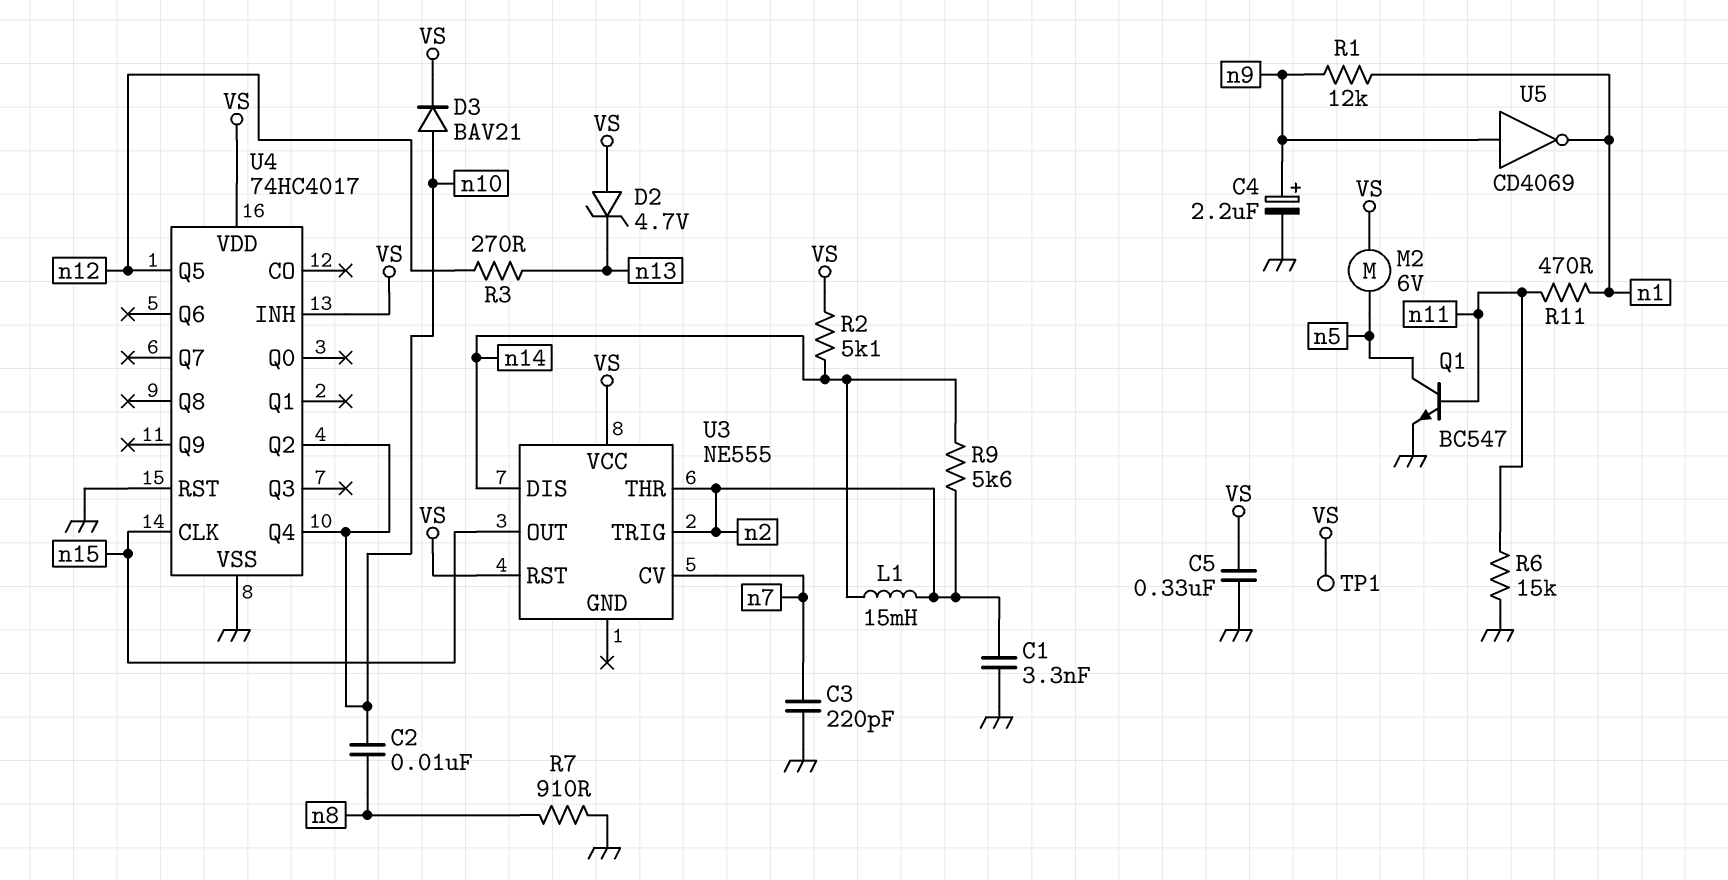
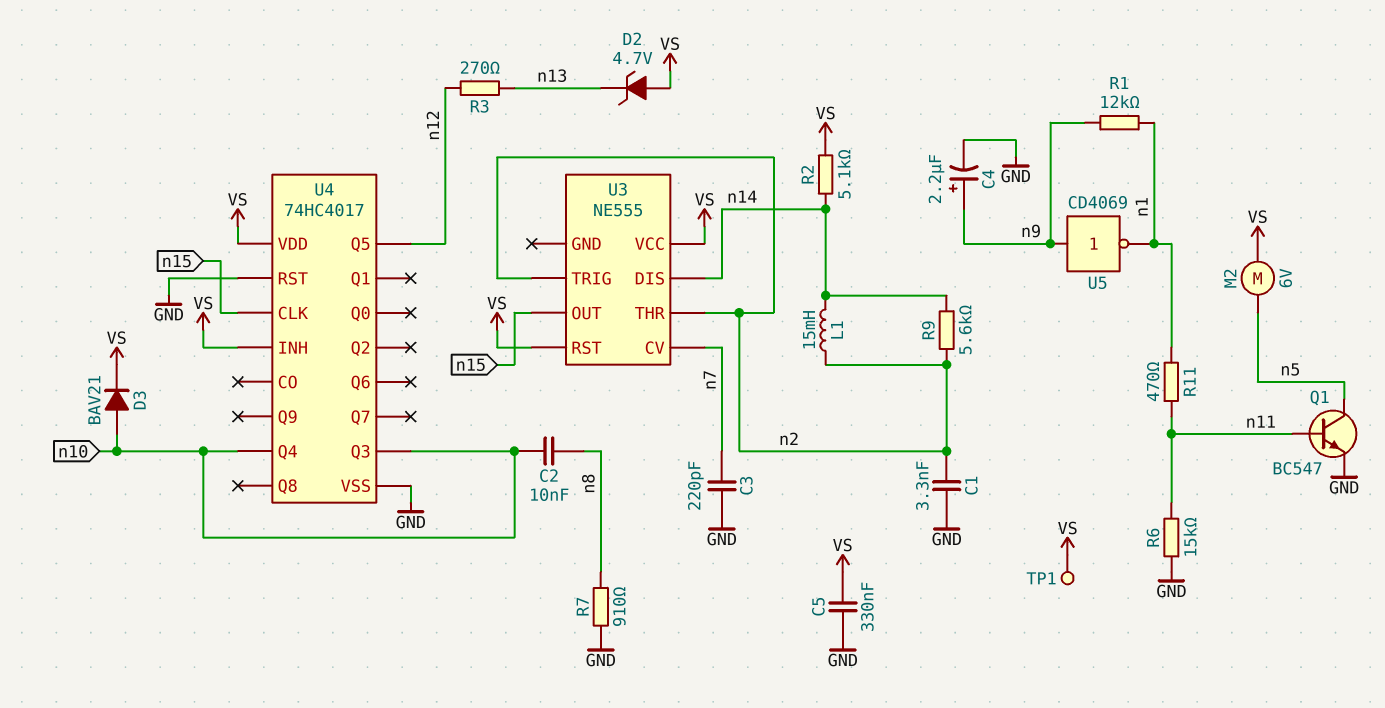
U4 pin Q2: n10 -> none
U4 pin Q3: none -> n10

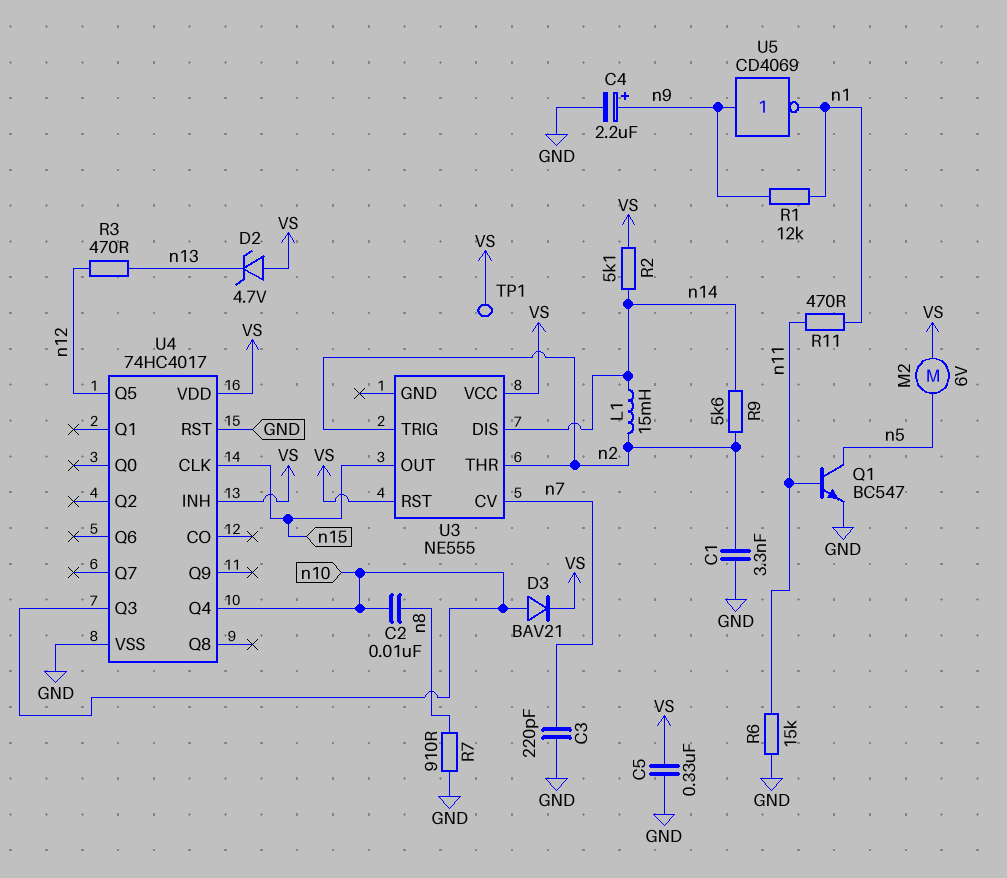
R3: 270 (n12, n13) -> 470 (n12, n13)

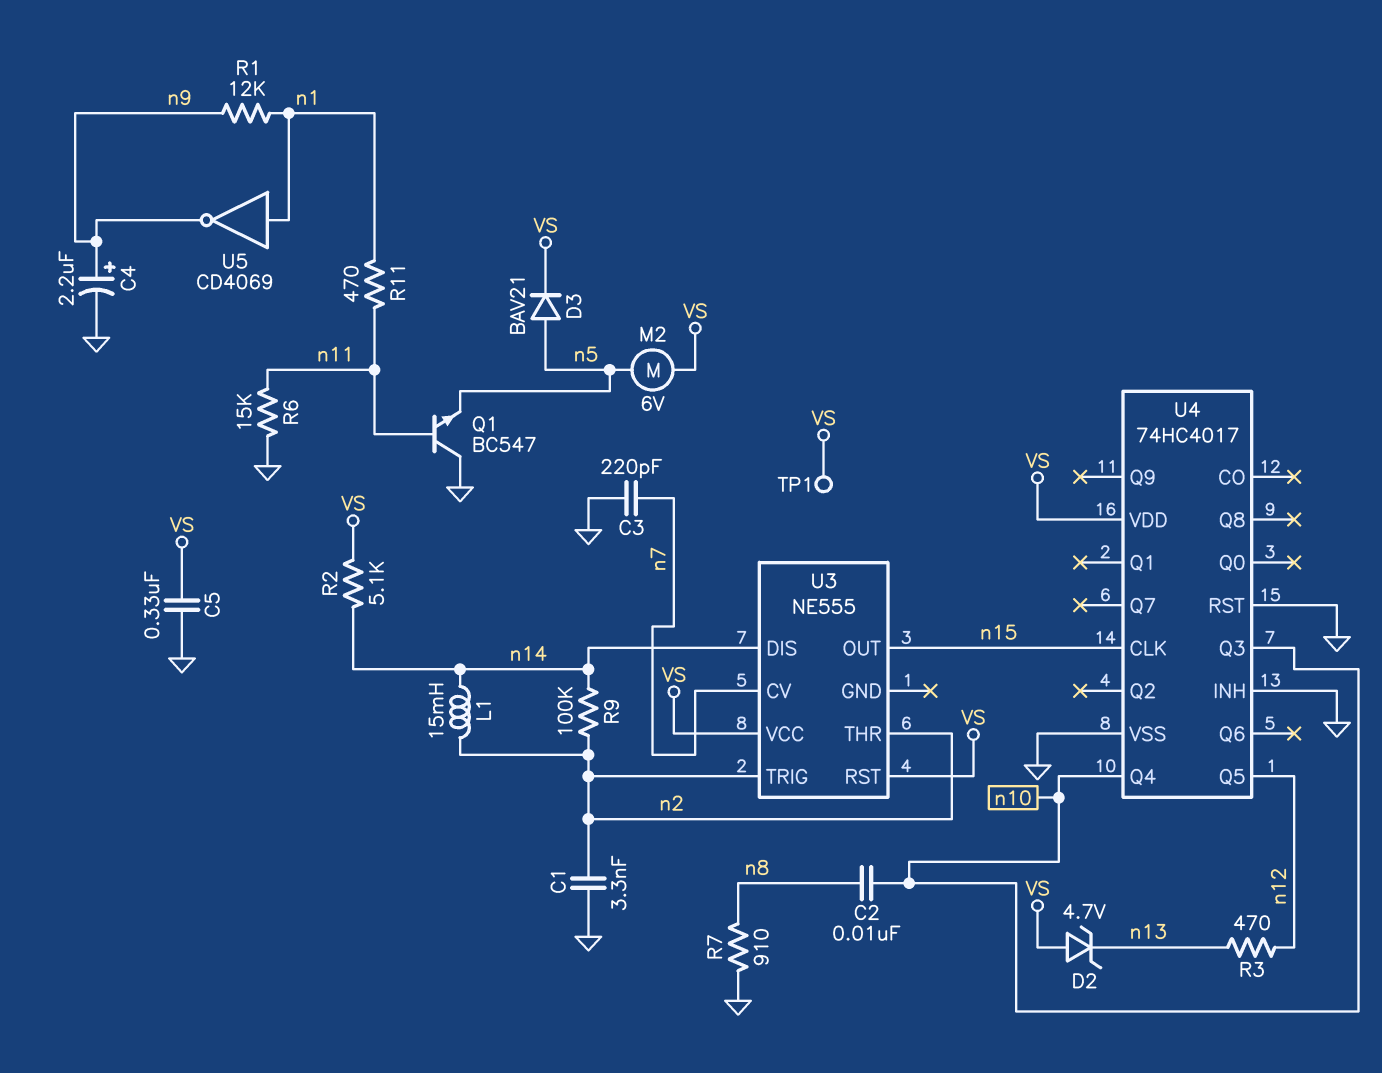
D3: diode BAV21 (A n10, K VS) -> diode BAV21 (A n5, K VS)
Q1: NPN BC547 (B n11, C n5, E GND) -> NPN BC547 (B n11, C GND, E n5)
R9: 5.6k (n2, n14) -> 100k (n2, n14)
U4 pin INH: VS -> GND
U5: NOT CD4069 (in n9, out n1) -> NOT CD4069 (in n1, out n9)

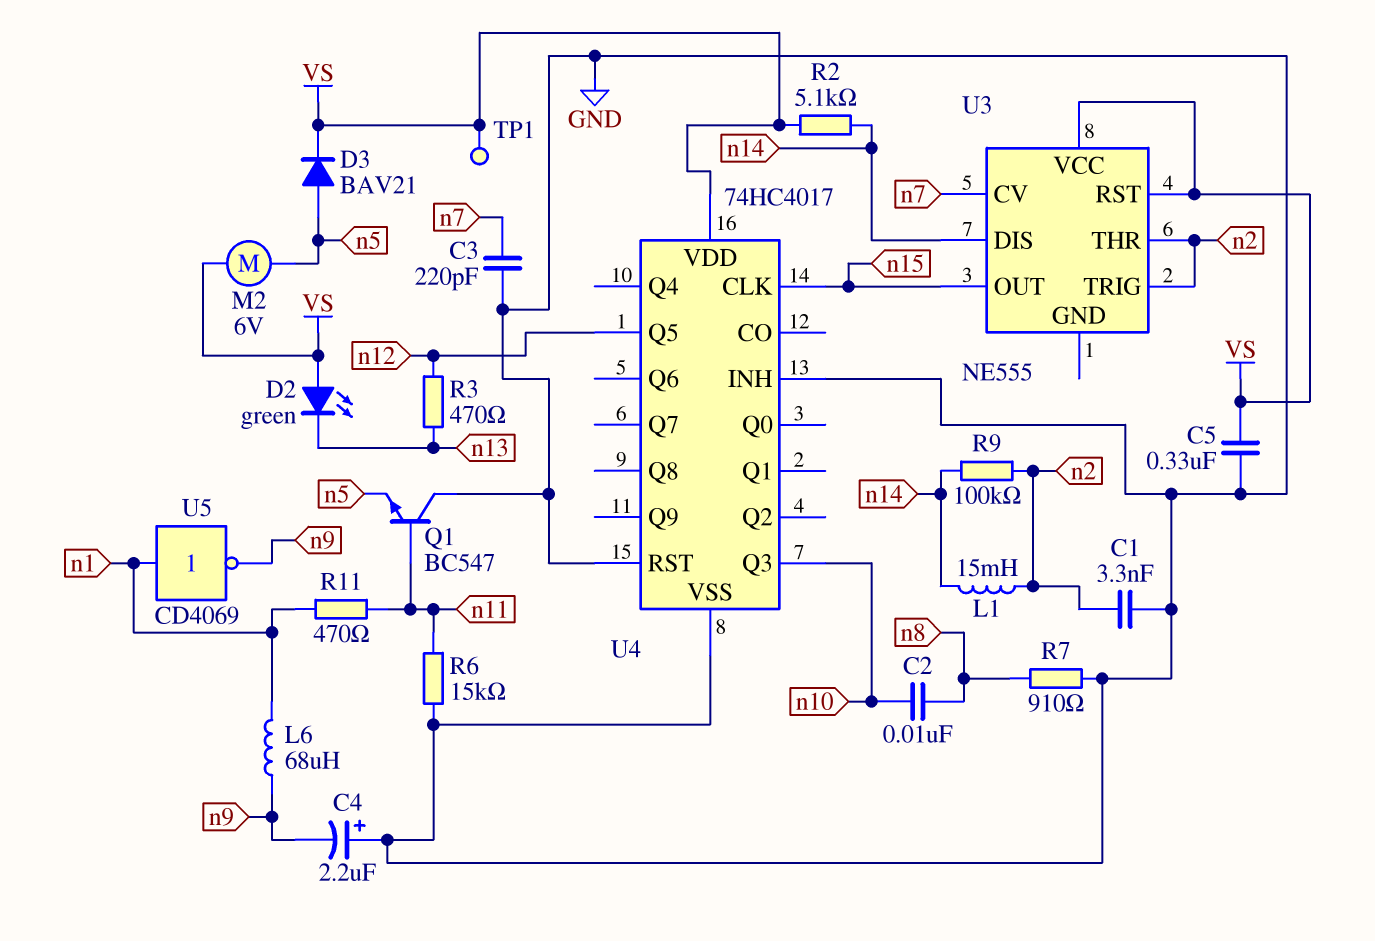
C4: 2.2uF (plus n9, minus GND) -> 2.2uF (plus GND, minus n9)
D2: zener 4.7V (A VS, K n13) -> LED green (A VS, K n13)
L6: none -> 68uH (n1, n9)
R1: 12k (n1, n9) -> none
U4 pin Q4: n10 -> none

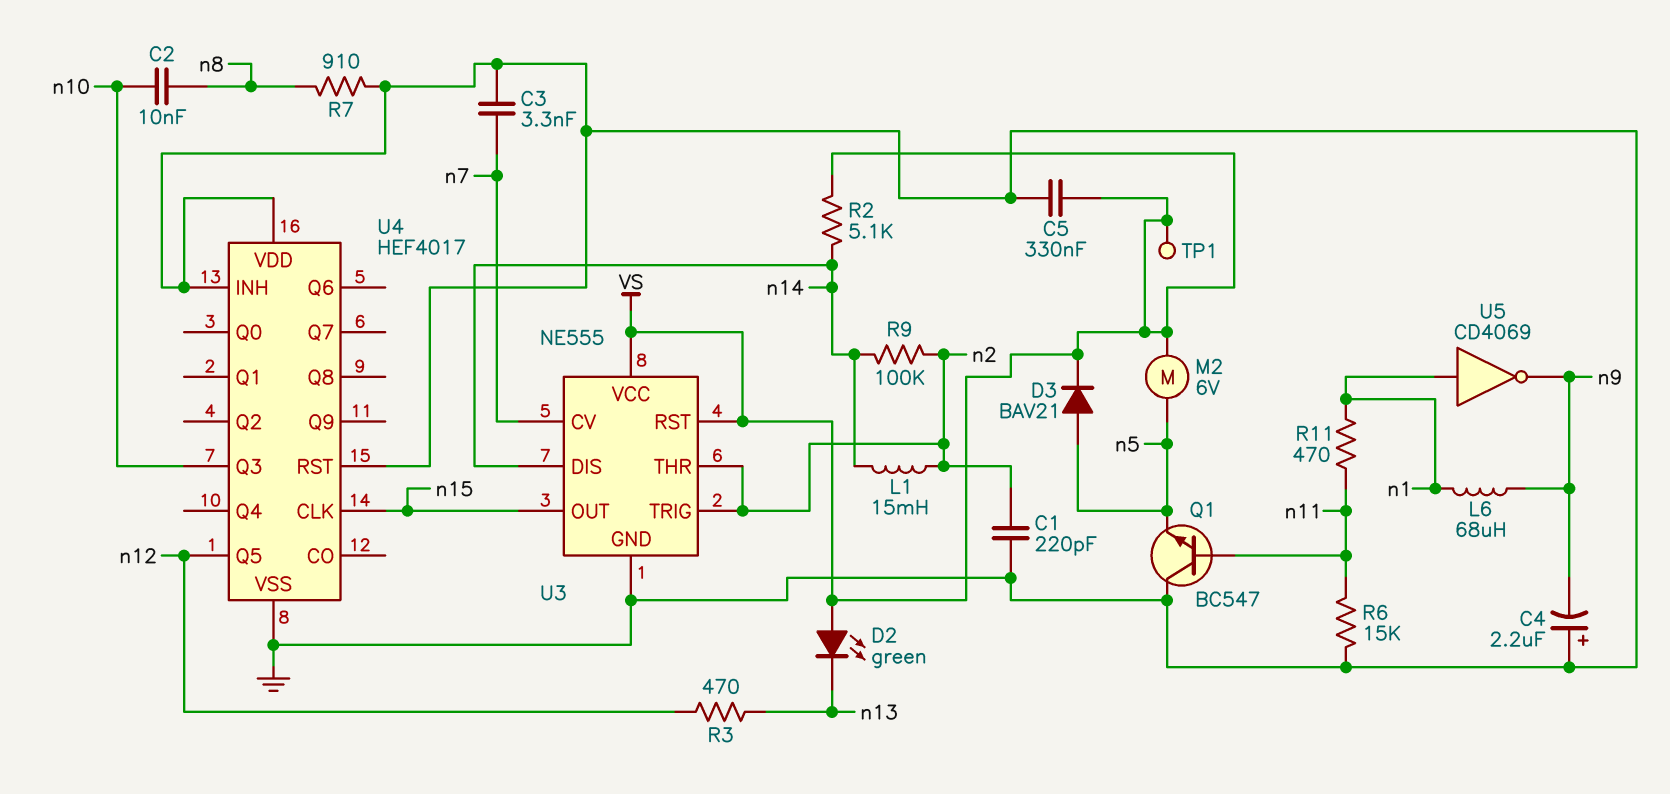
C1: 3.3nF (GND, n2) -> 220pF (GND, n2)
C3: 220pF (GND, n7) -> 3.3nF (GND, n7)
U3 pin GND: none -> GND
U4: 74HC4017 -> HEF4017
U4 pin VDD: VS -> GND

